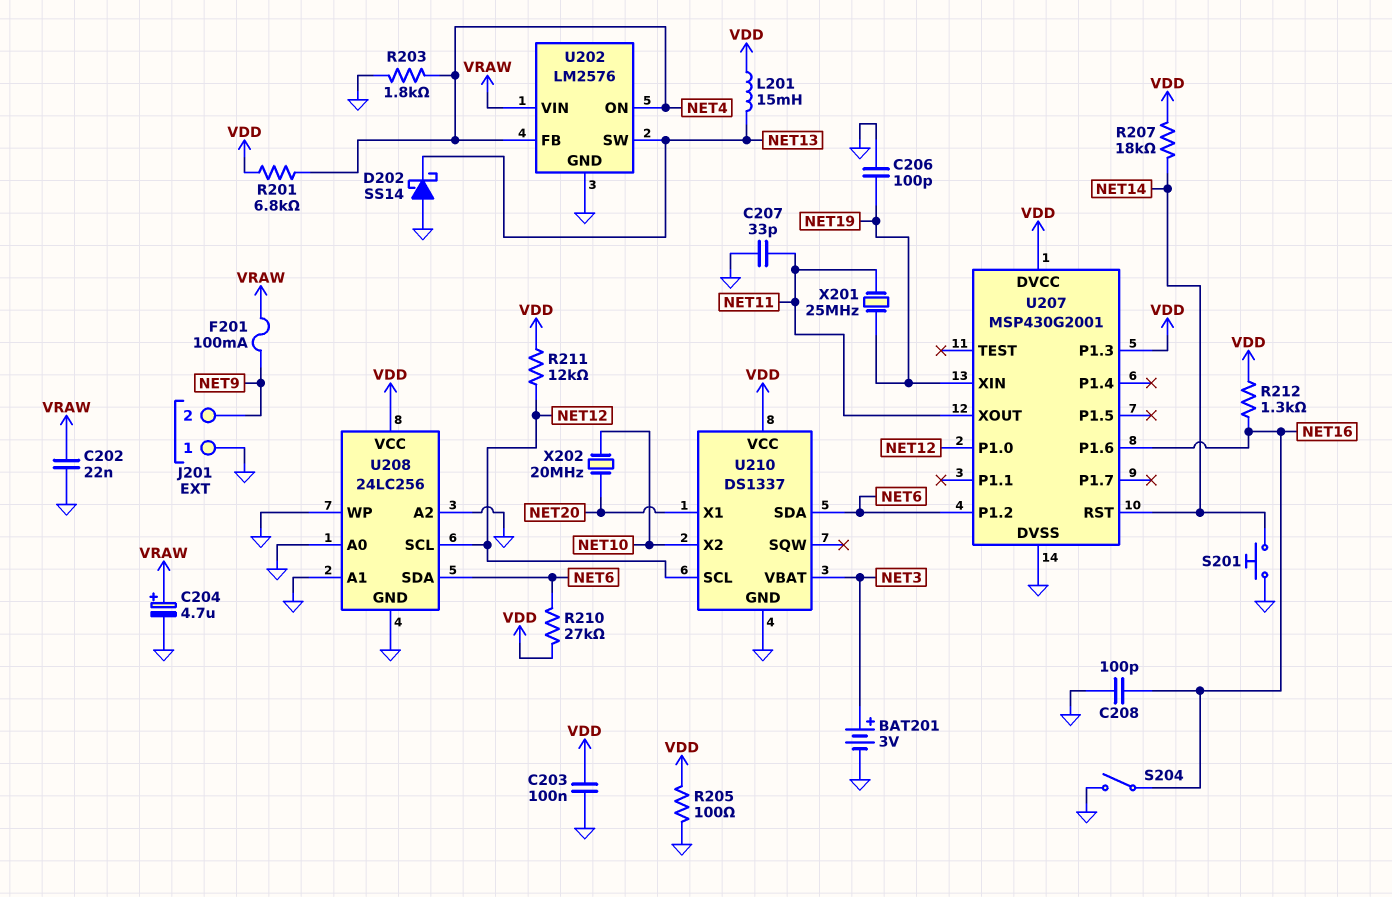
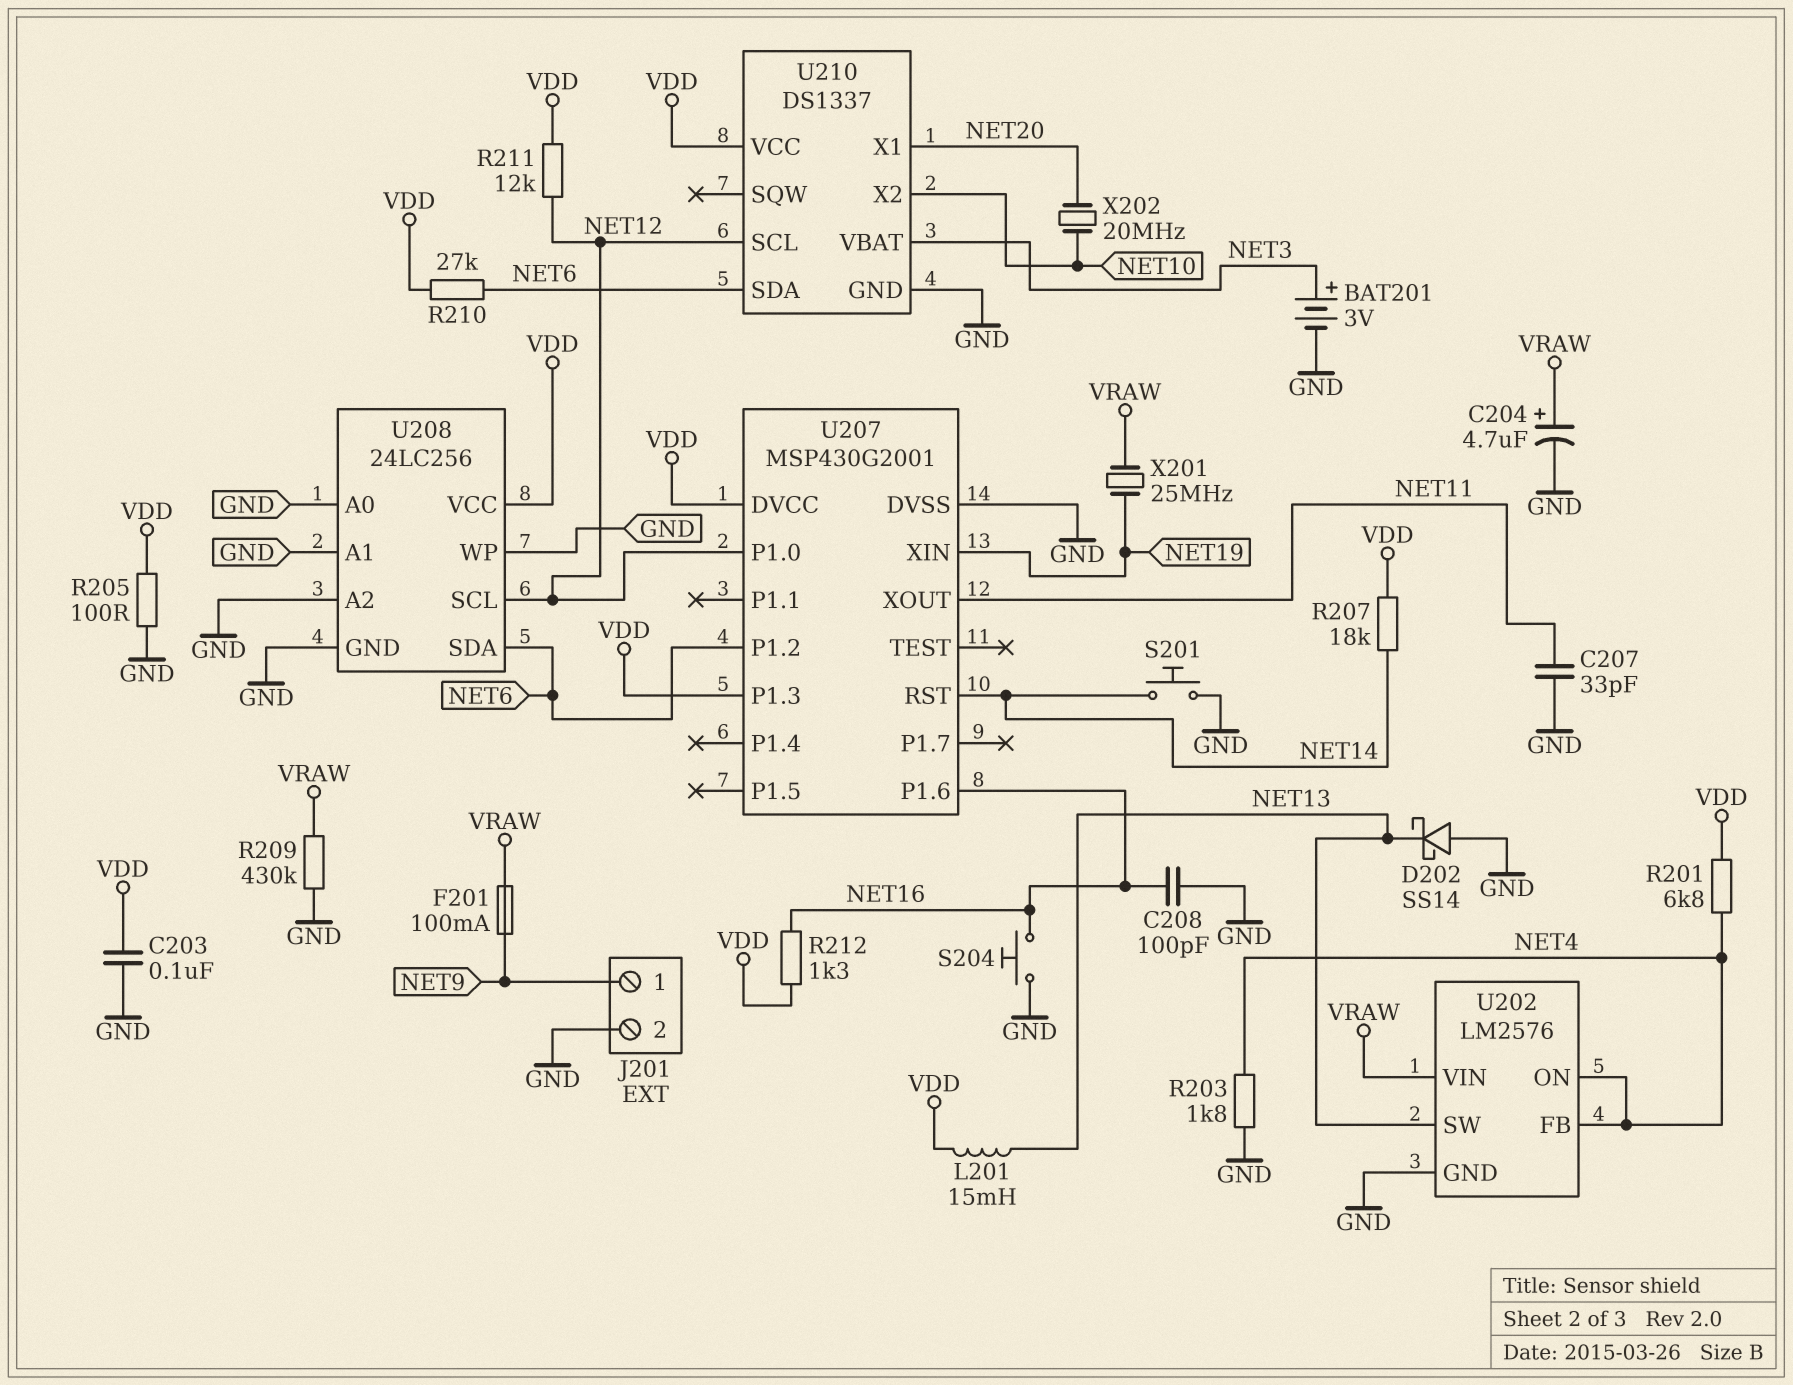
C202: 22nF (GND, VRAW) -> none
C206: 100pF (GND, NET19) -> none
J201 pin 1: GND -> NET9
J201 pin 2: NET9 -> GND
R209: none -> 430k (GND, VRAW)
S204: switch (GND, NET16) -> button (GND, NET16)
X201: 25MHz (NET11, NET19) -> 25MHz (NET19, VRAW)

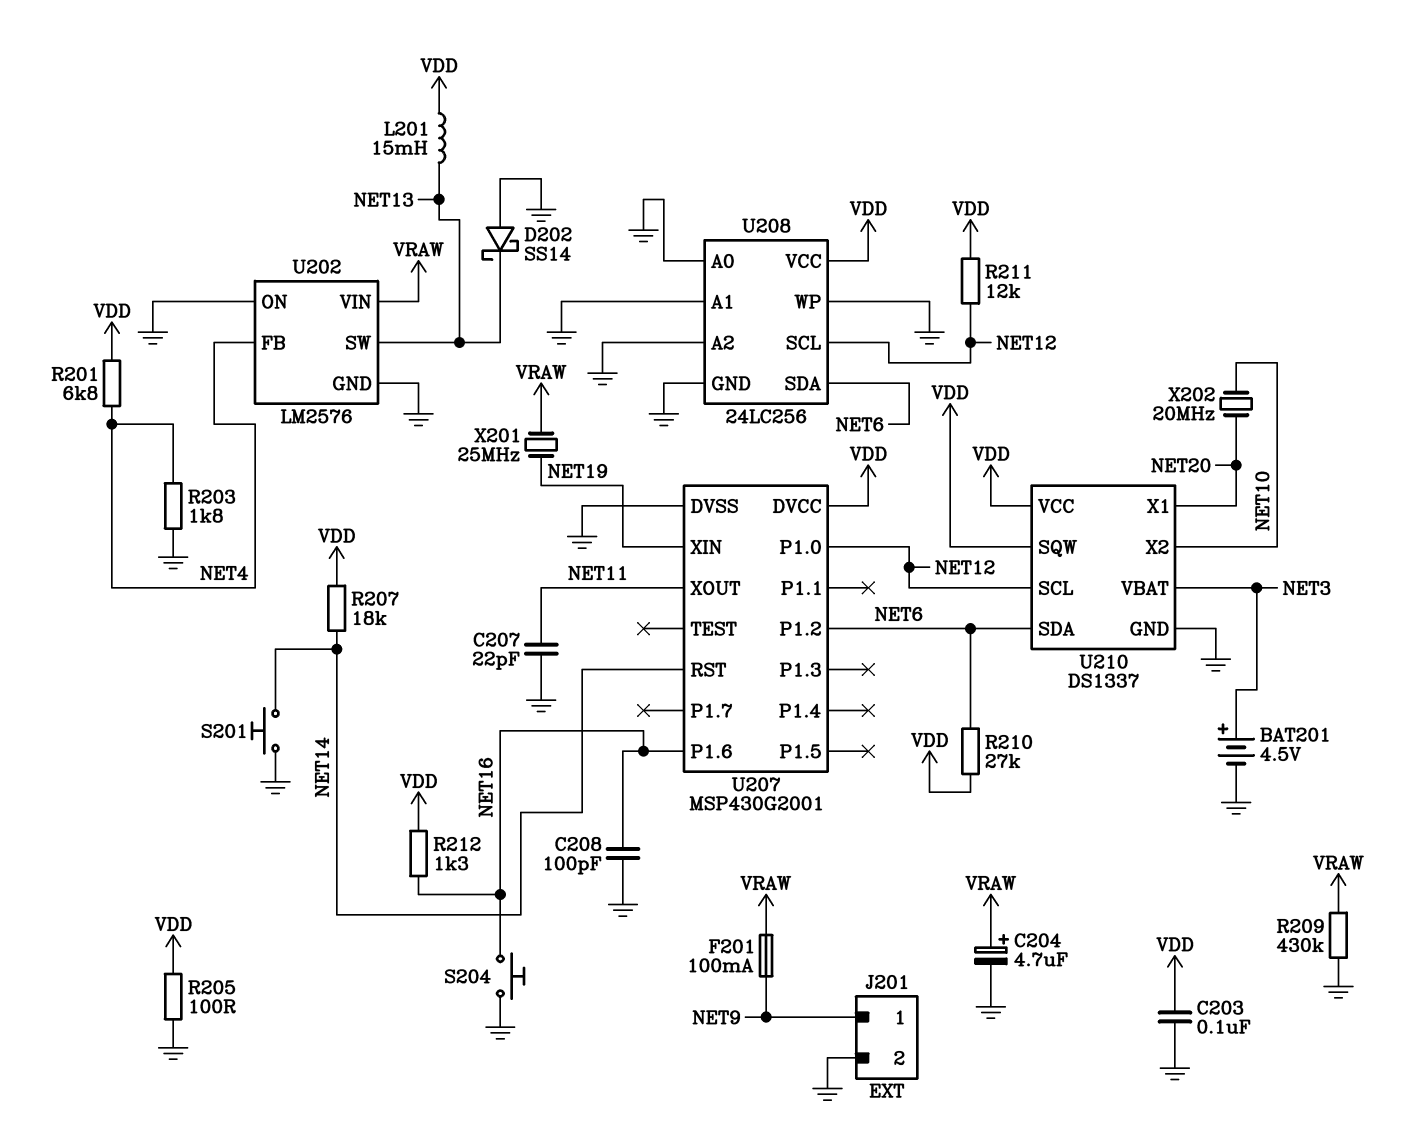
BAT201: 3V (plus NET3, minus GND) -> 4.5V (plus NET3, minus GND)
C207: 33pF (GND, NET11) -> 22pF (GND, NET11)
U202 pin ON: NET4 -> GND
U207 pin P1.3: VDD -> none
U210 pin SQW: none -> VDD

